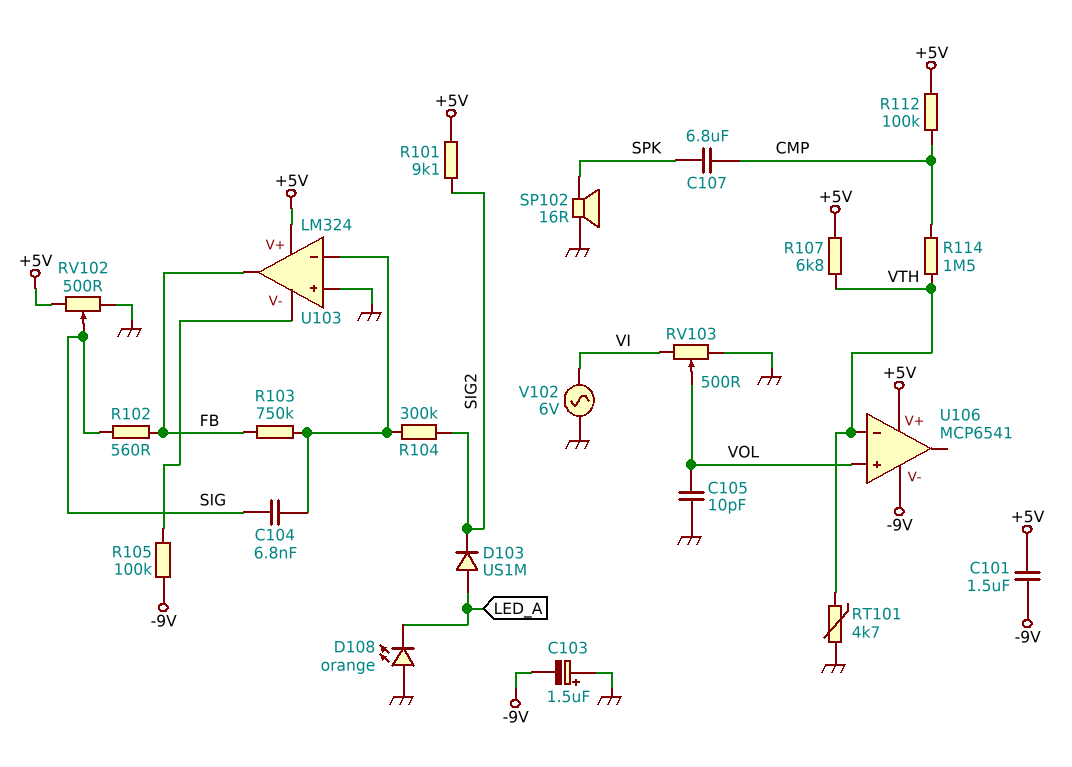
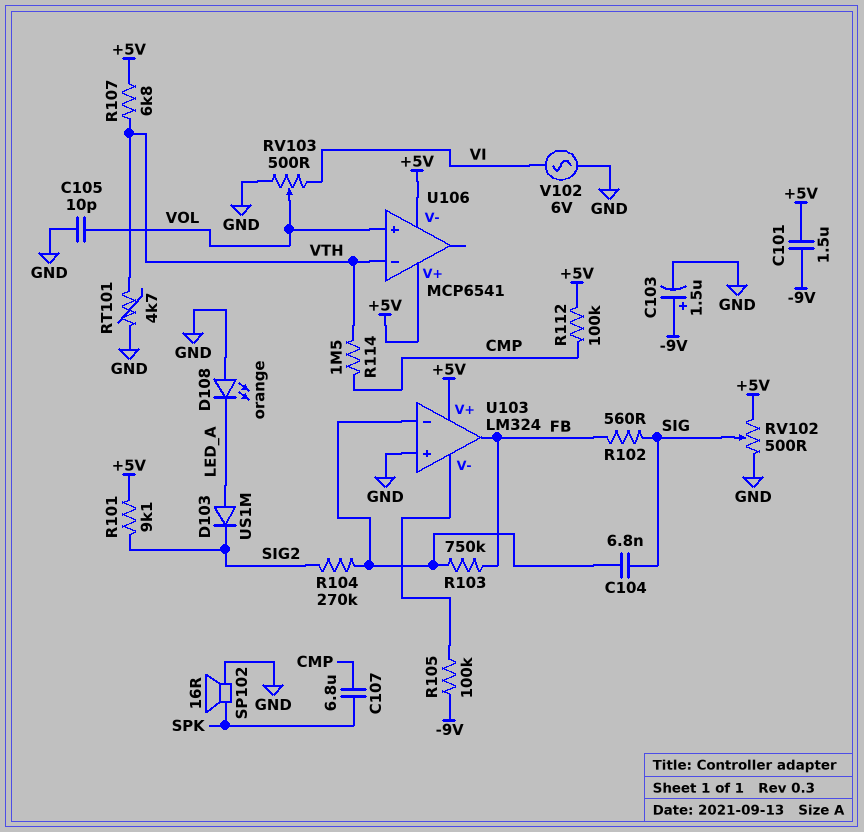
C103: 1.5uF (plus GND, minus -9V) -> 1.5uF (plus -9V, minus GND)
R104: 300k (SIG2, U103/in-) -> 270k (SIG2, U103/in-)
U106 pin V-: -9V -> +5V

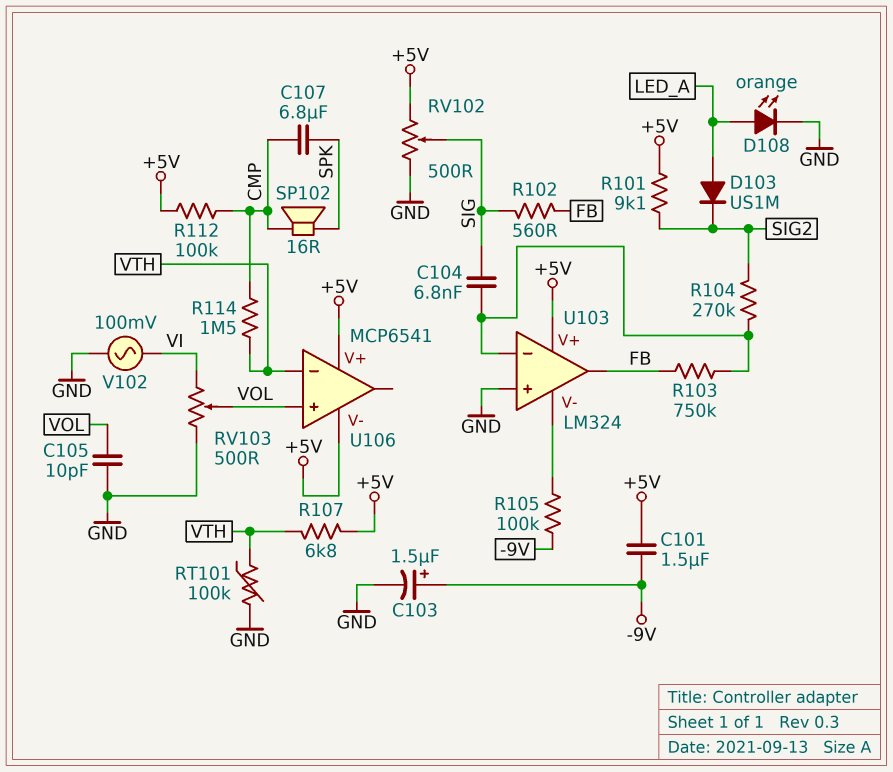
D108: LED orange (A GND, K LED_A) -> LED orange (A LED_A, K GND)
RT101: 4.7k (GND, VTH) -> 100k (GND, VTH)
SP102: speaker 16R (GND, SPK) -> speaker 16R (CMP, SPK)
V102: AC 6V (GND, VI) -> AC 100mV (GND, VI)

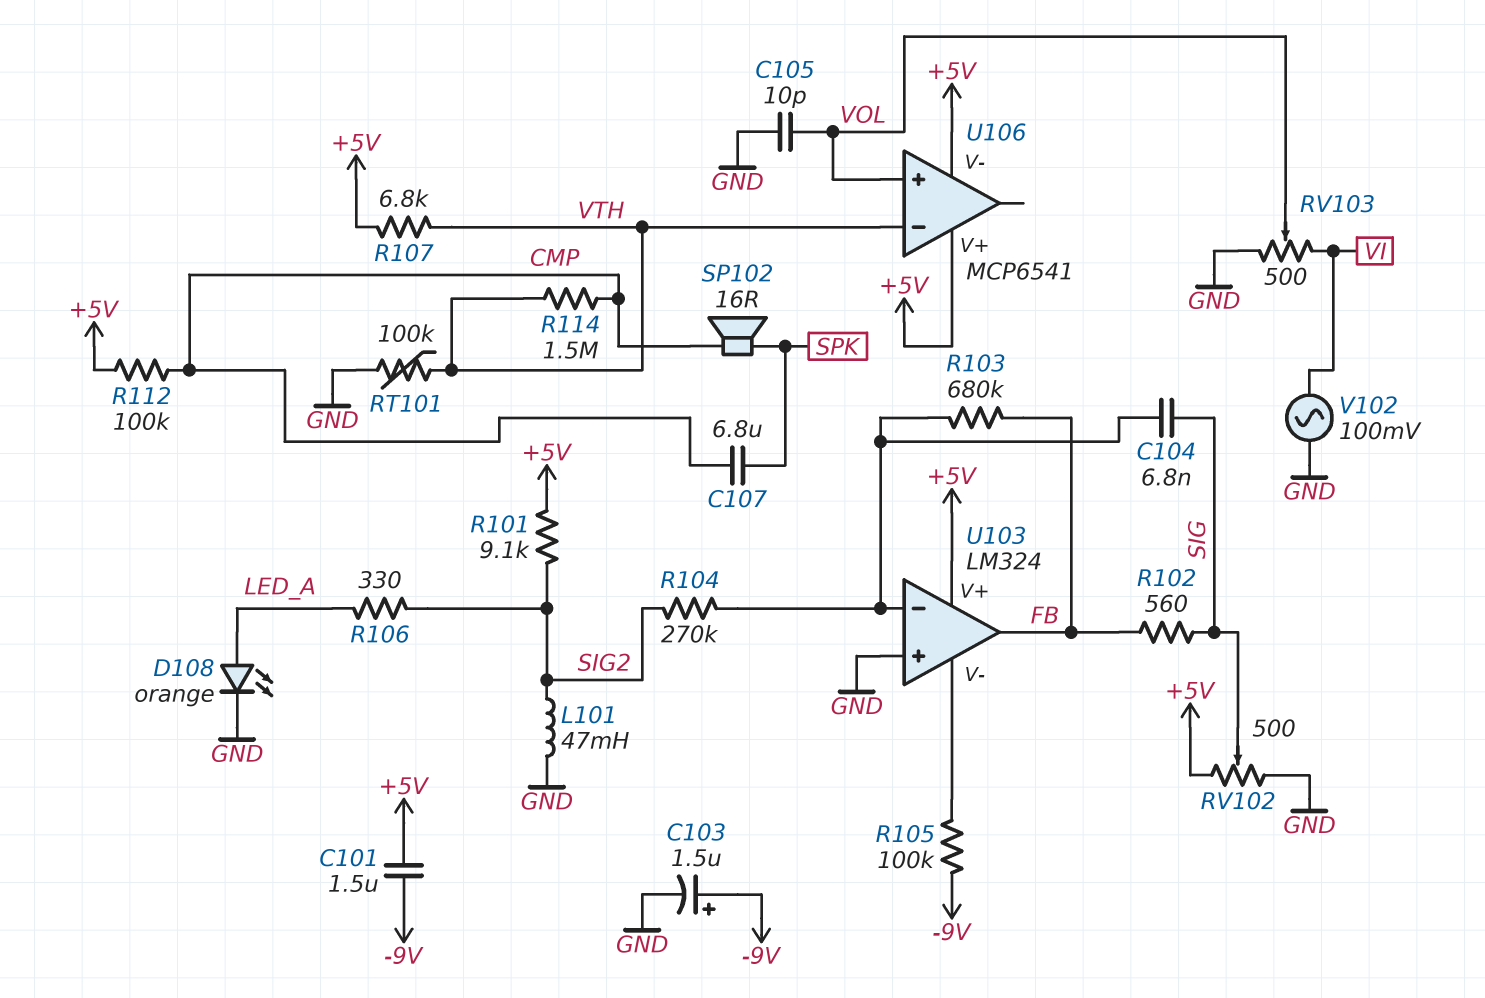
D103: diode US1M (A LED_A, K SIG2) -> none
L101: none -> 47mH (GND, SIG2)
R103: 750k (FB, U103/in-) -> 680k (FB, U103/in-)
R106: none -> 330 (LED_A, SIG2)

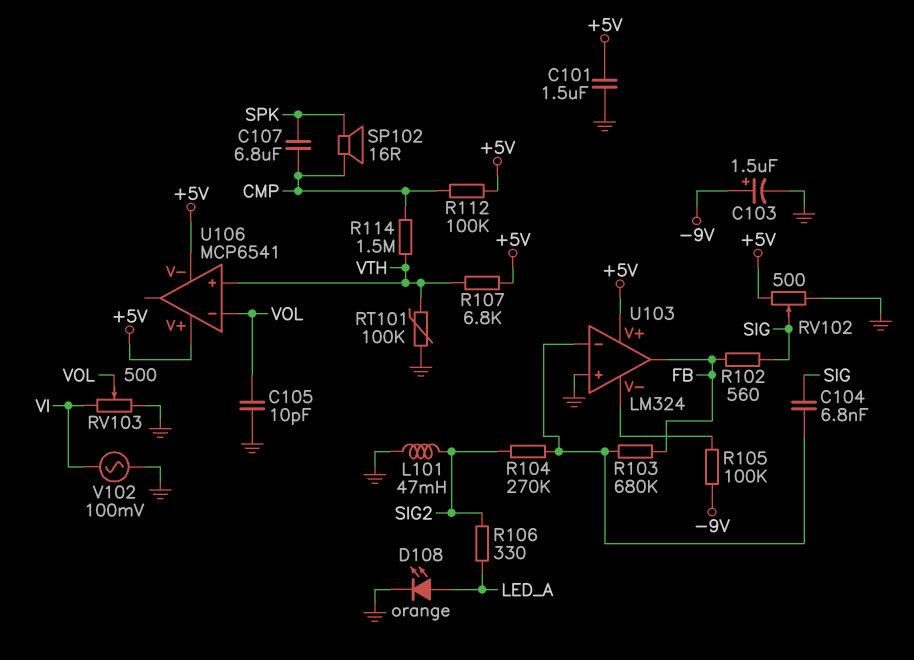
C101: 1.5uF (+5V, -9V) -> 1.5uF (+5V, GND)
R101: 9.1k (+5V, SIG2) -> none
U106 pin in+: VOL -> VTH
U106 pin in-: VTH -> VOL

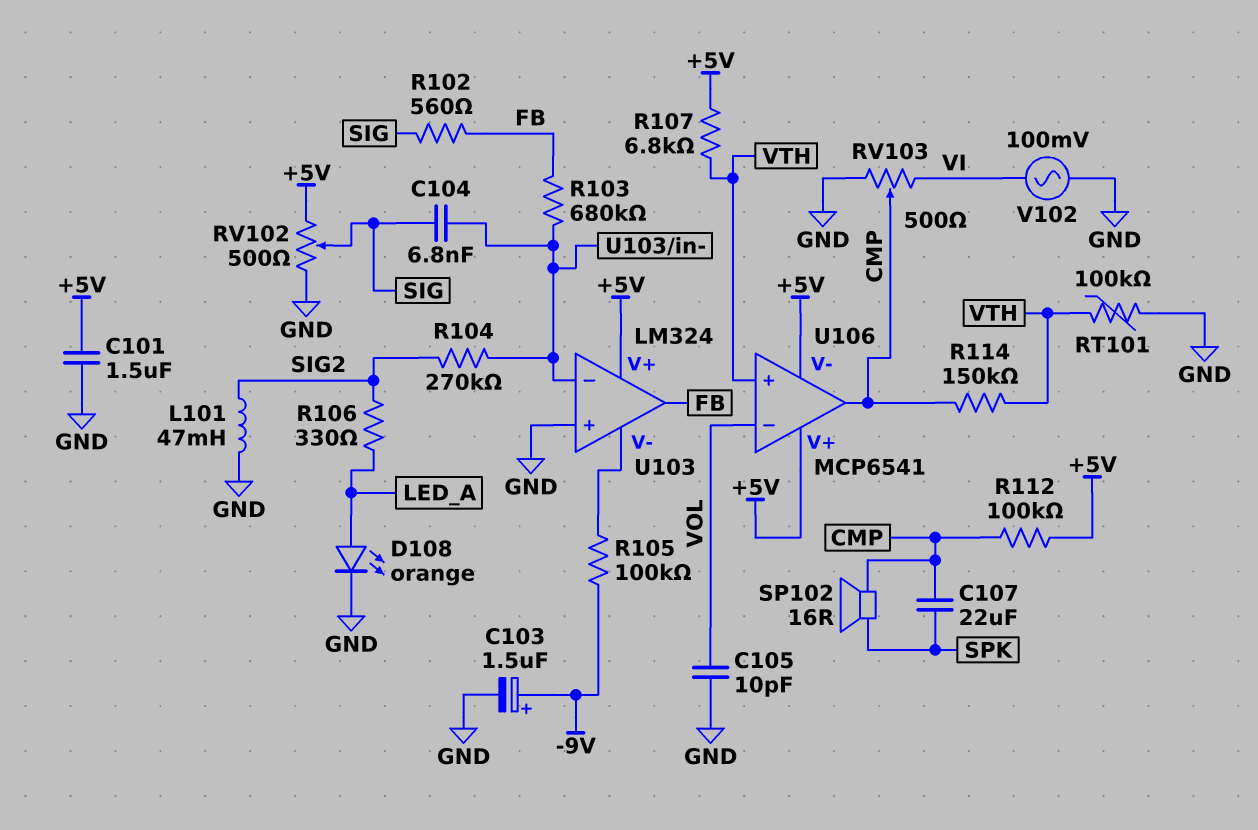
C107: 6.8uF (CMP, SPK) -> 22uF (CMP, SPK)
R114: 1.5M (CMP, VTH) -> 150k (CMP, VTH)
RV103: 500 (GND, VI, wiper VOL) -> 500 (GND, VI, wiper CMP)
U106 pin out: none -> CMP

